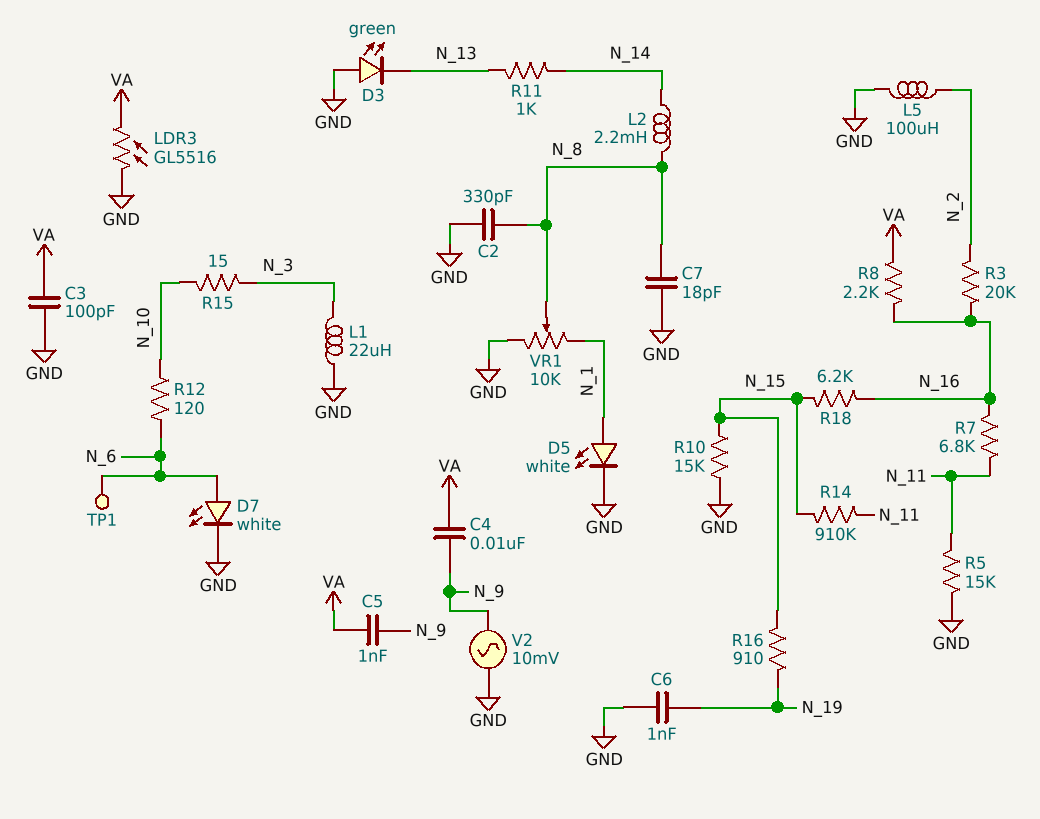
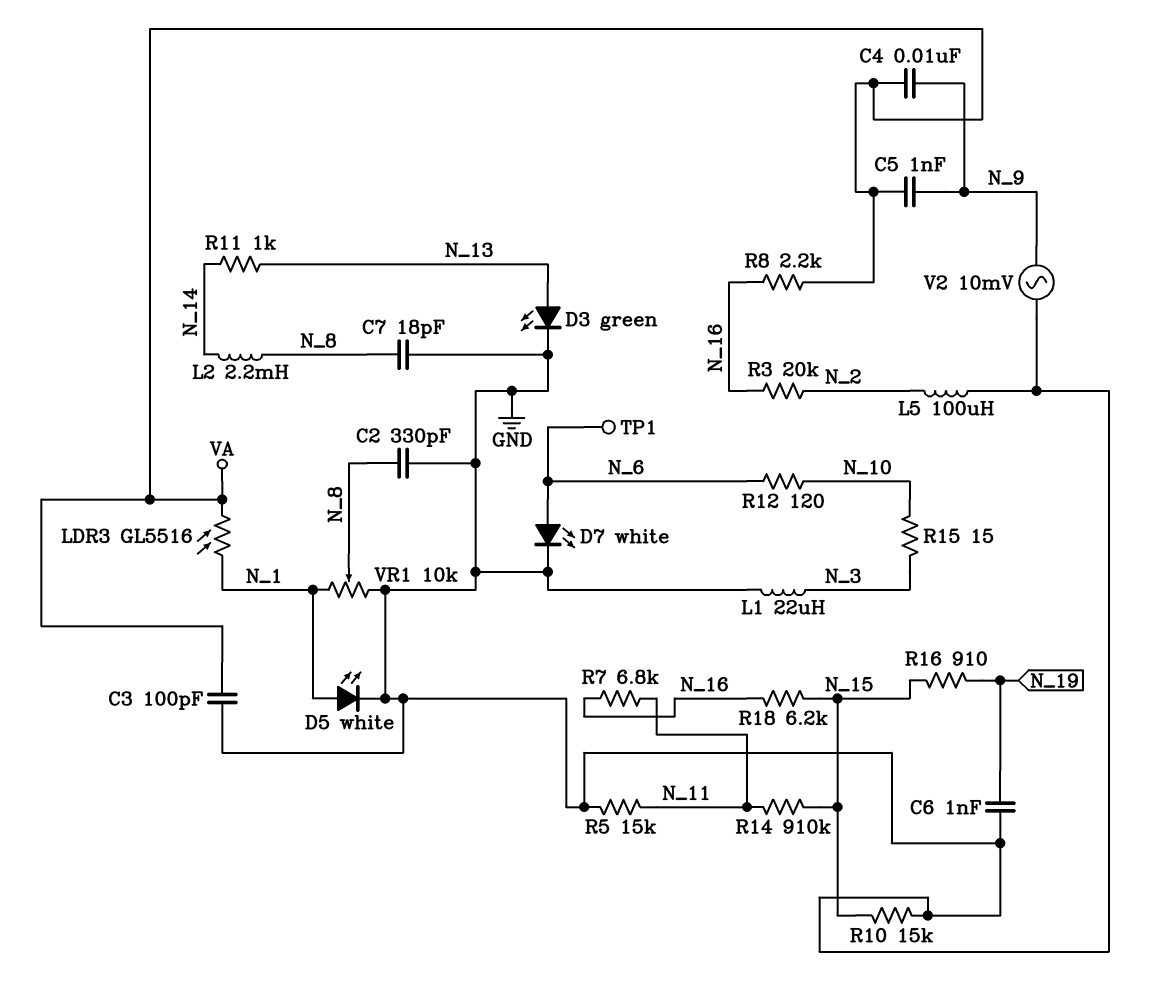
D3: LED green (A GND, K N_13) -> LED green (A N_13, K GND)
LDR3: GL5516 (GND, VA) -> GL5516 (N_1, VA)

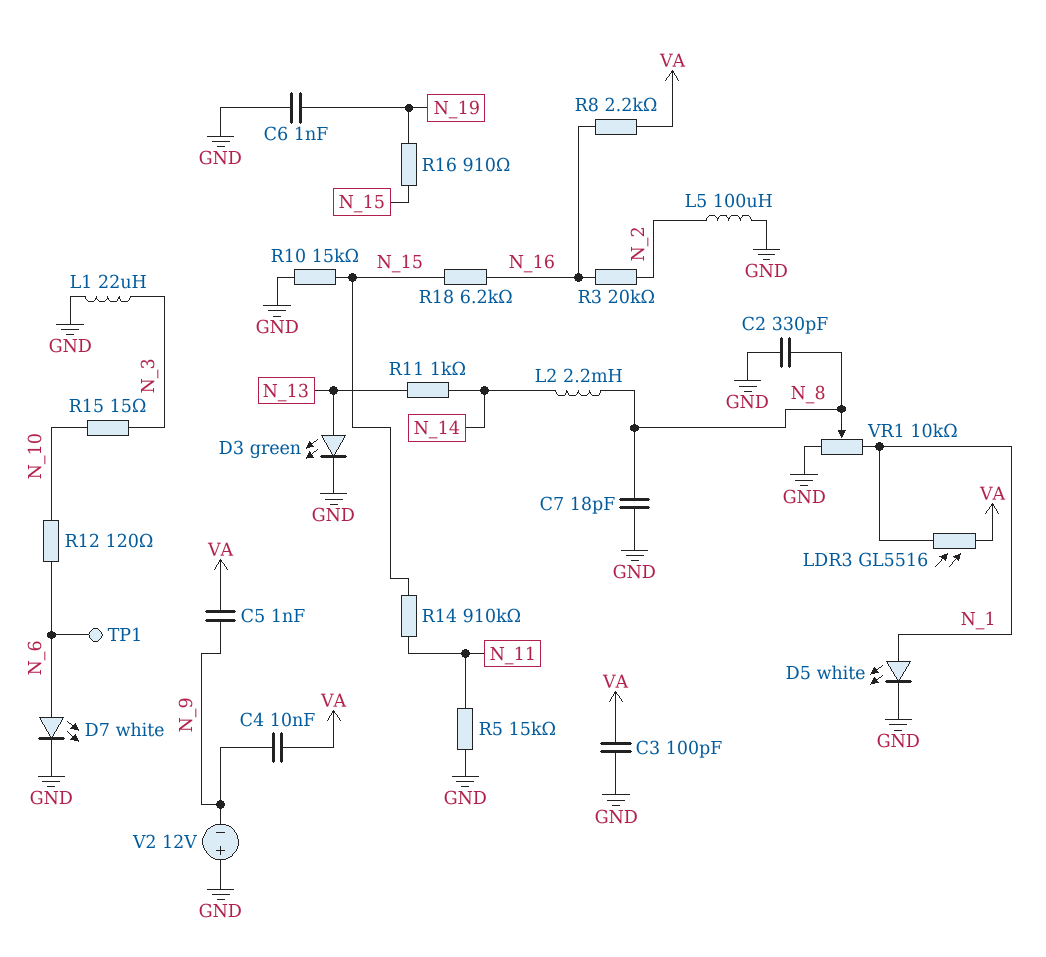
R7: 6.8k (N_11, N_16) -> none
V2: AC 10mV (GND, N_9) -> 12V (plus GND, minus N_9)

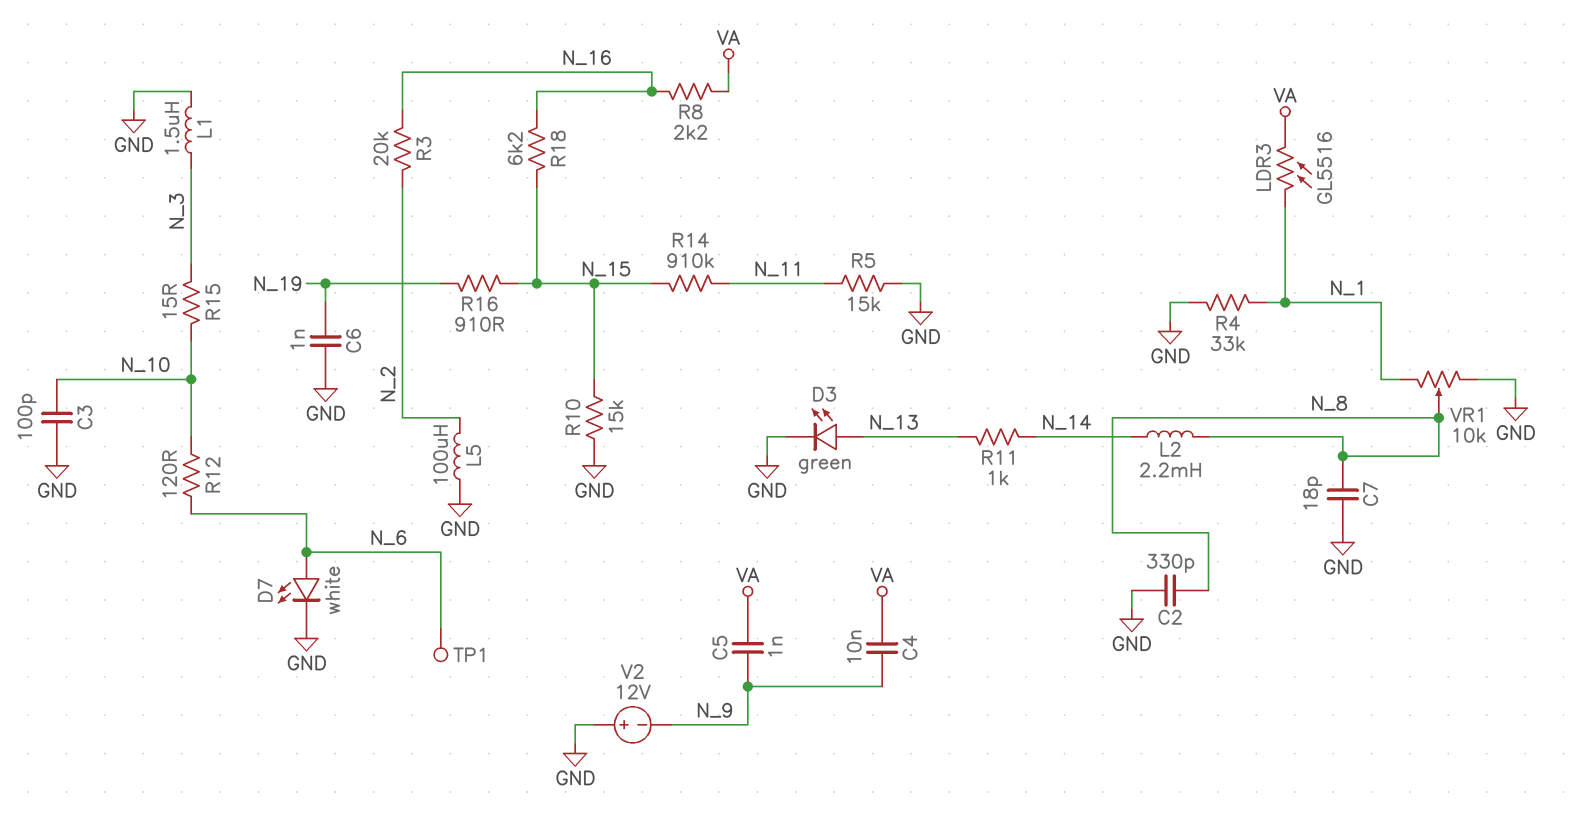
C3: 100pF (GND, VA) -> 100pF (GND, N_10)
D5: LED white (A N_1, K GND) -> none
L1: 22uH (GND, N_3) -> 1.5uH (GND, N_3)
R4: none -> 33k (GND, N_1)

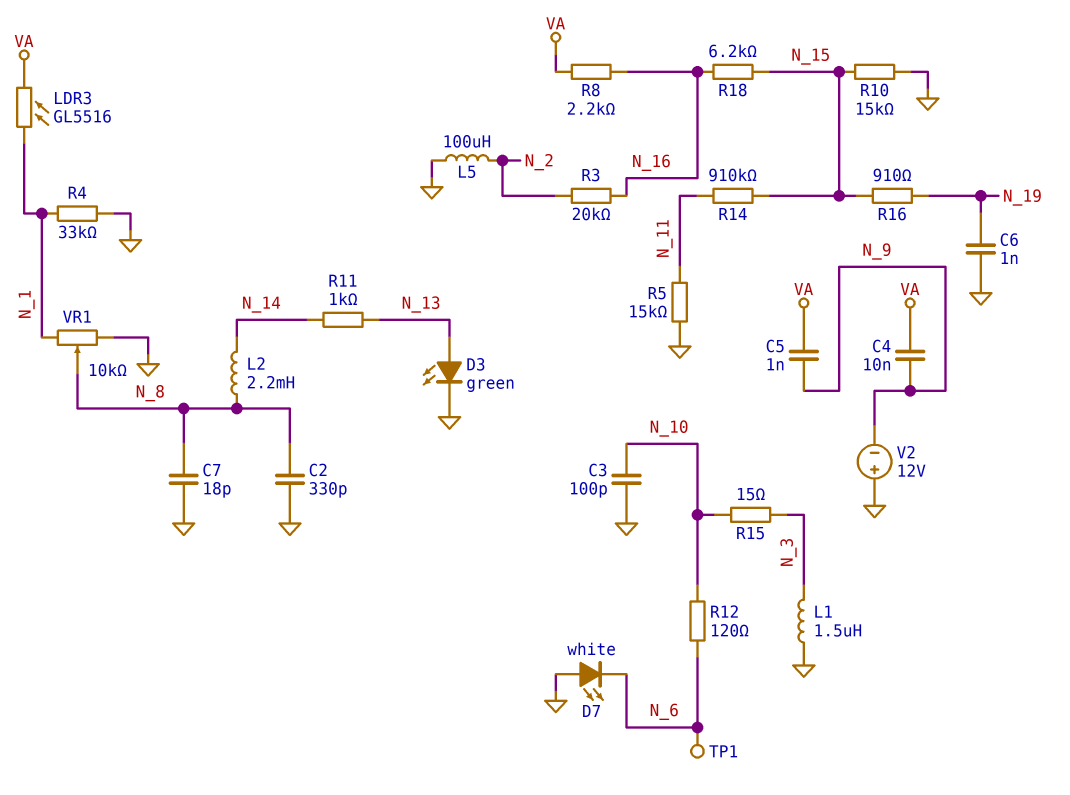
D7: LED white (A N_6, K GND) -> LED white (A GND, K N_6)

